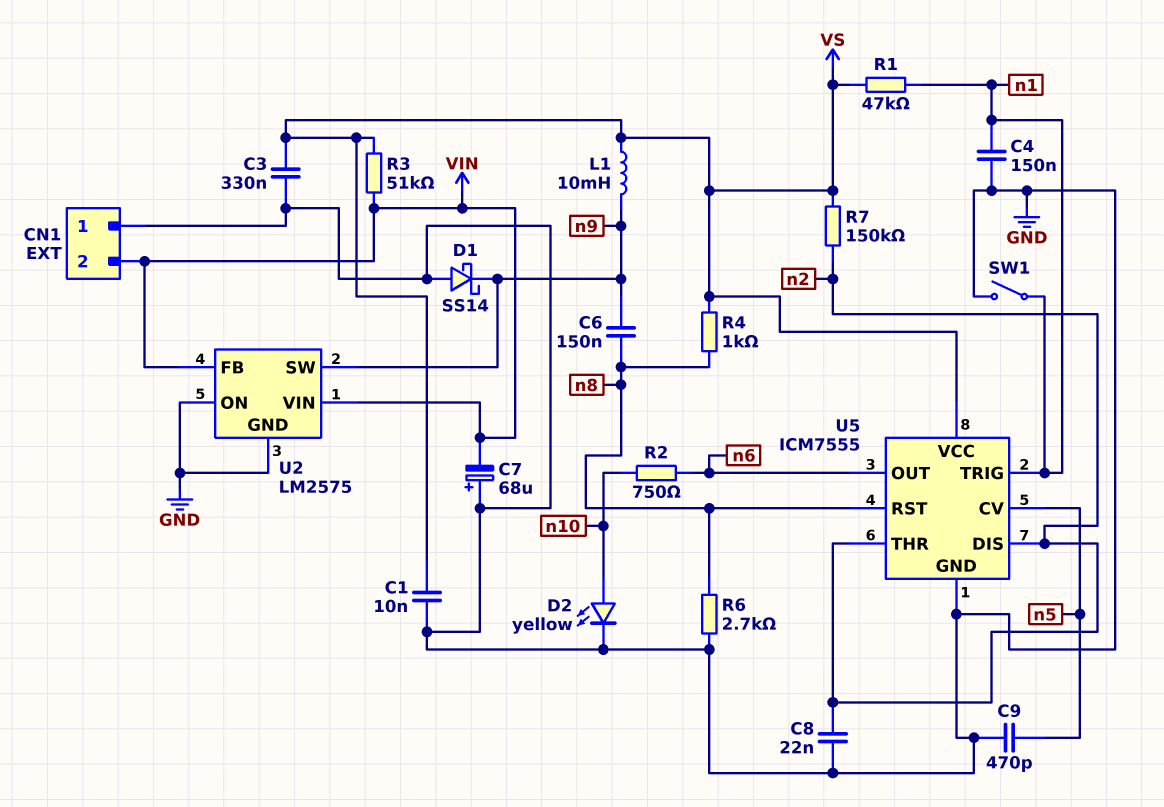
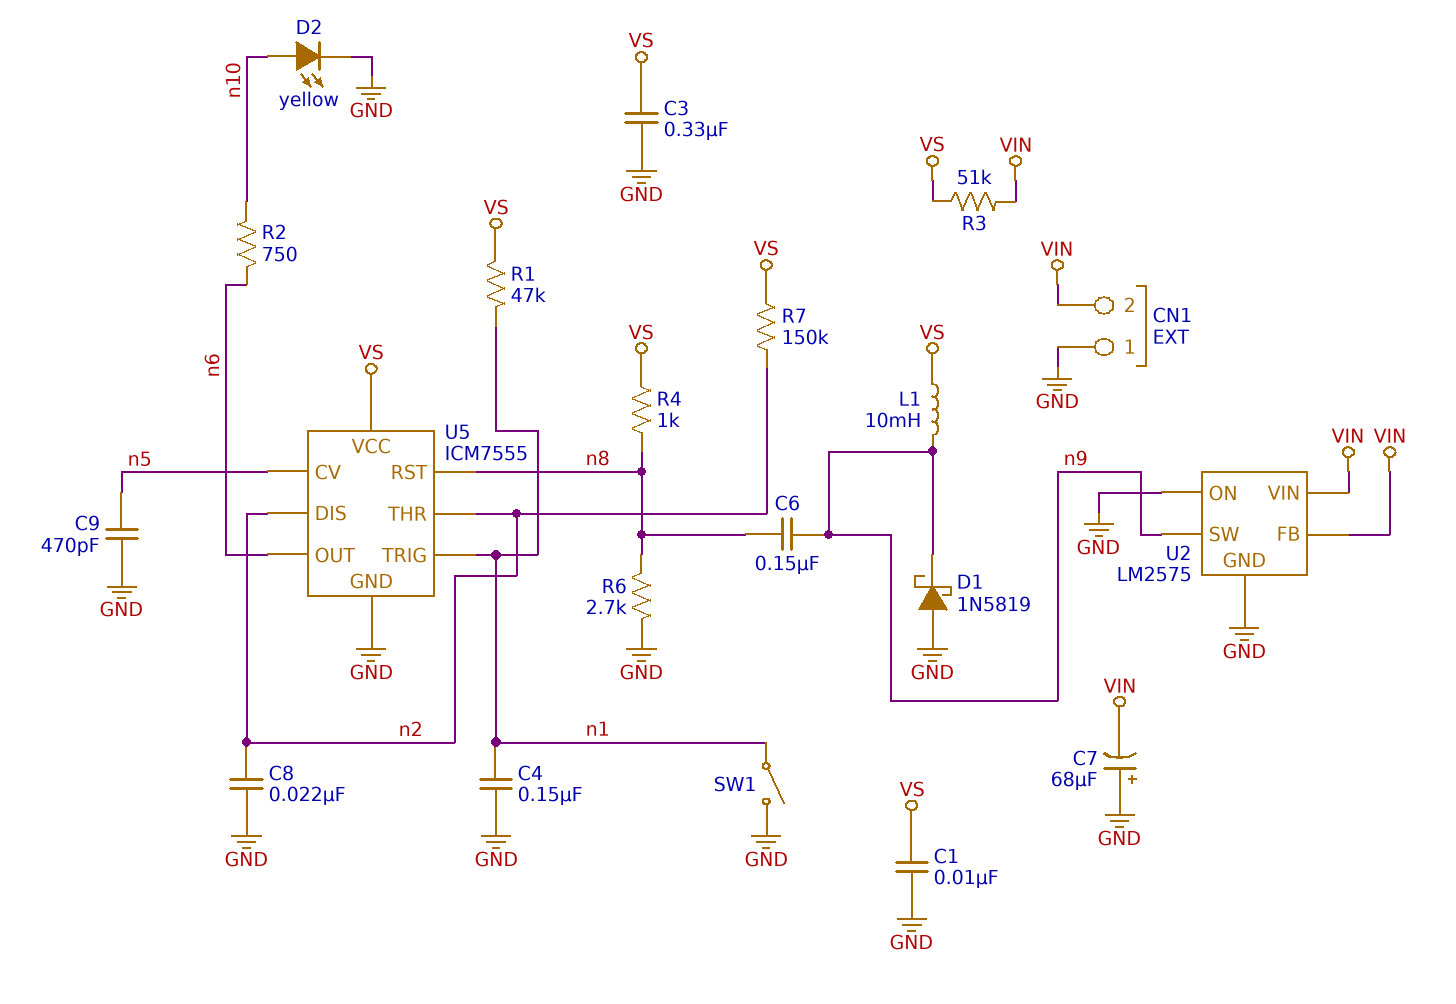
D1: schottky SS14 (A GND, K n9) -> schottky 1N5819 (A GND, K n9)

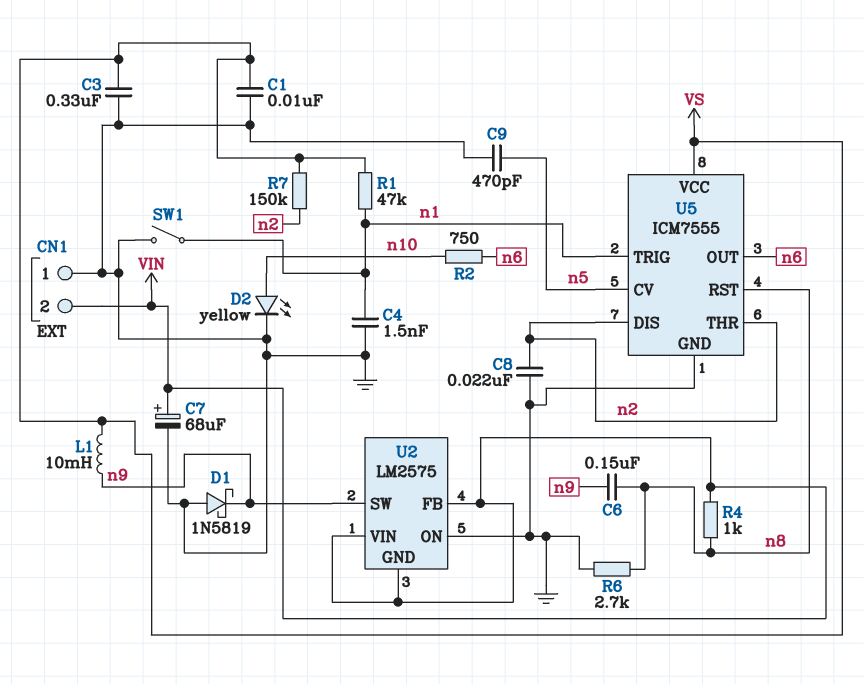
C4: 150nF (GND, n1) -> 1.5nF (GND, n1)
C7: 68uF (plus GND, minus VIN) -> 68uF (plus VIN, minus GND)
R3: 51k (VIN, VS) -> none
R4: 1k (VS, n8) -> 1k (VIN, n8)
U2 pin GND: GND -> VIN

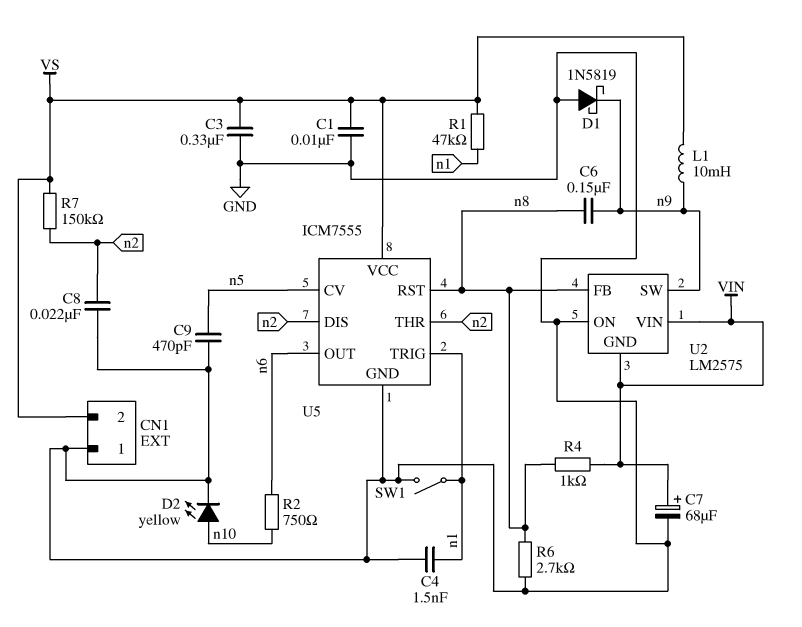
CN1 pin 2: VIN -> VS
U2 pin FB: VIN -> n8

